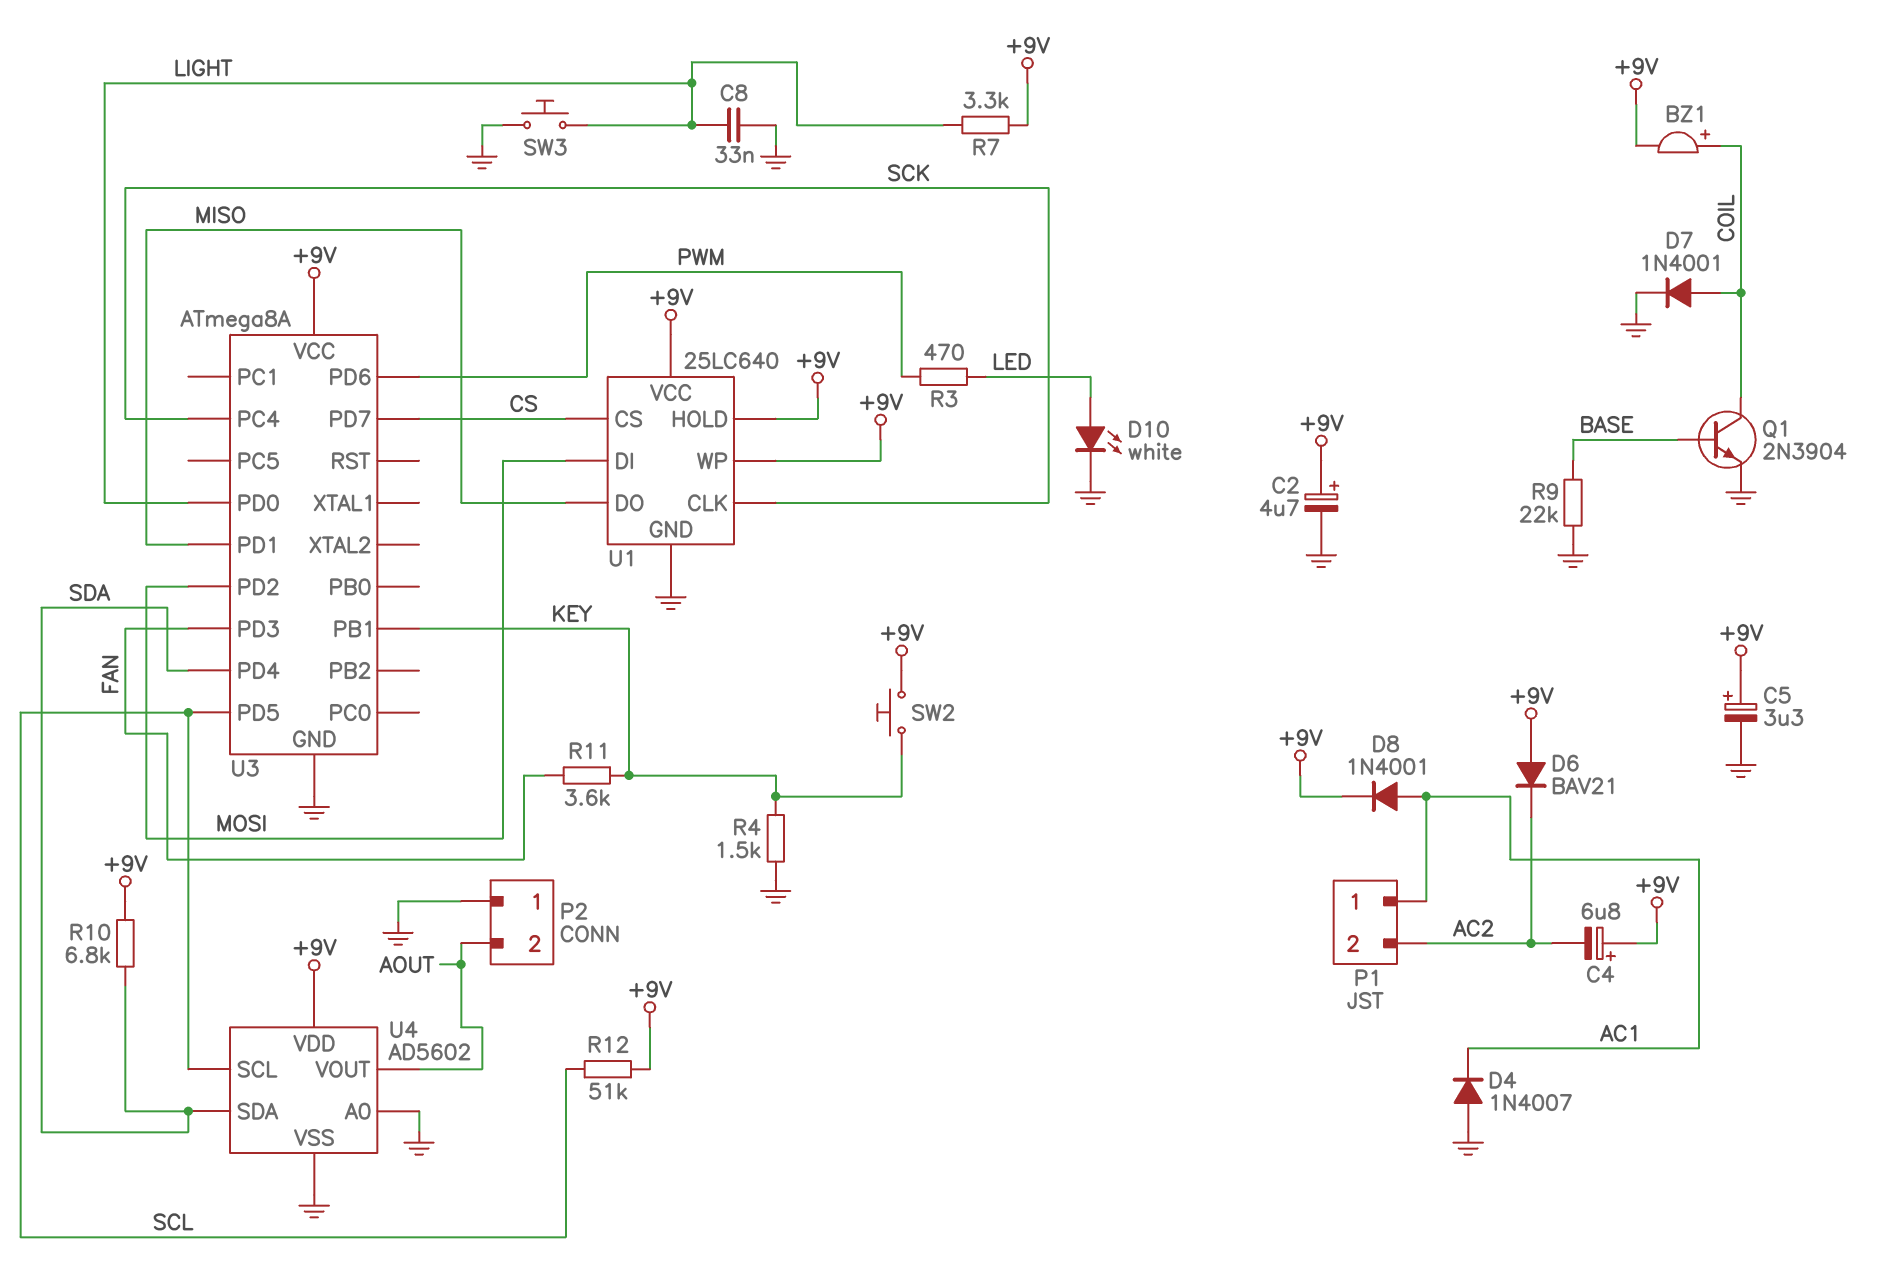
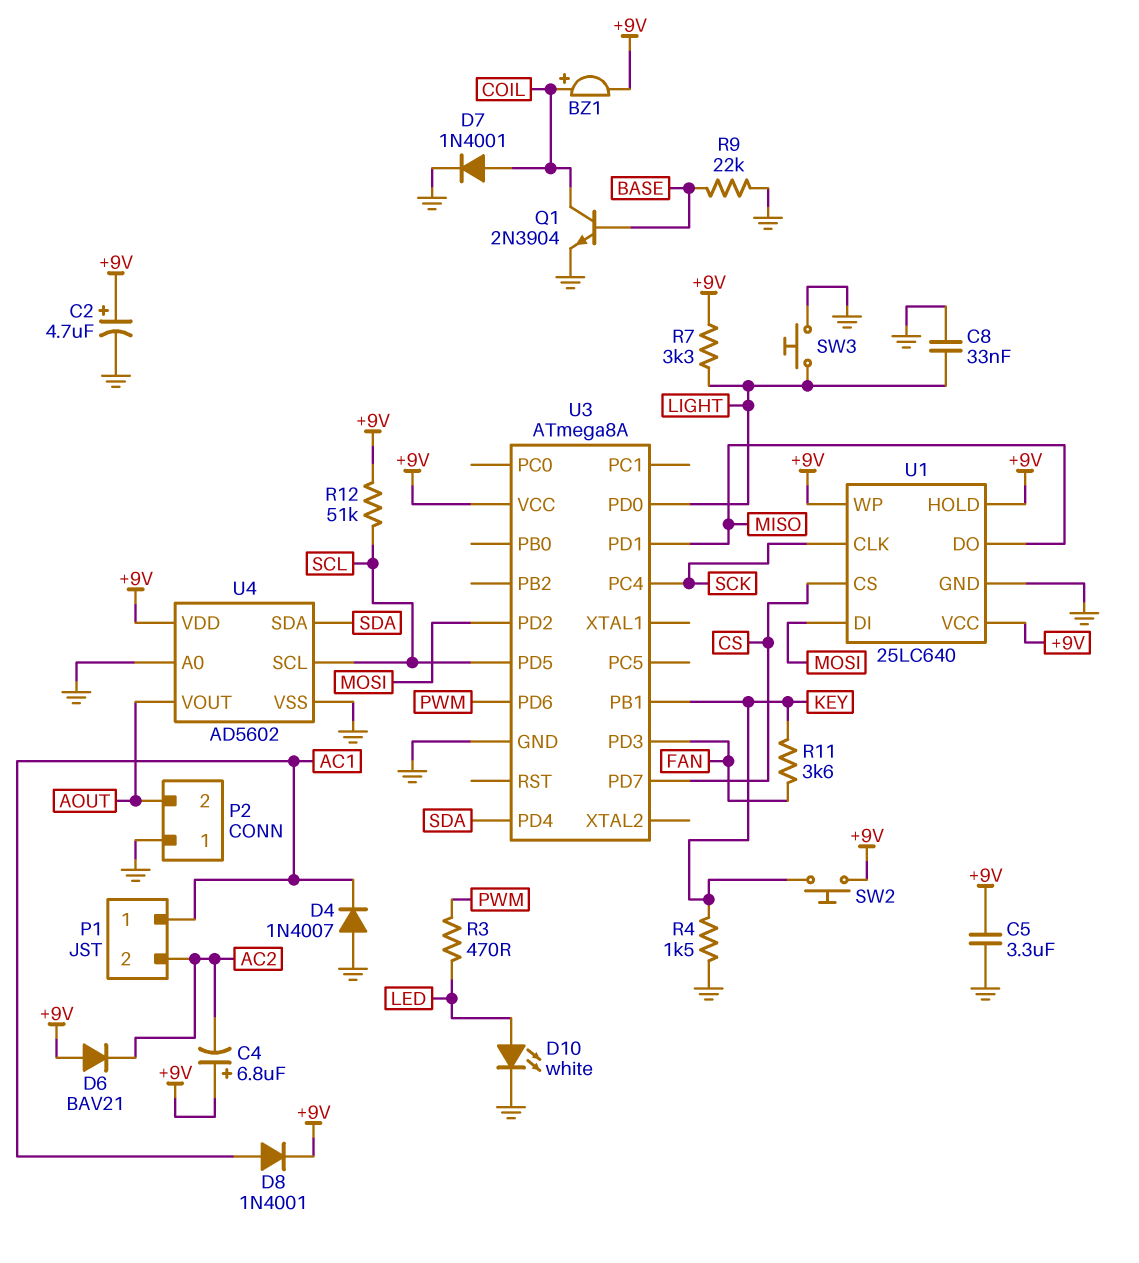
C5: 3.3uF (plus +9V, minus GND) -> 3.3uF (+9V, GND)
R10: 6.8k (+9V, SDA) -> none

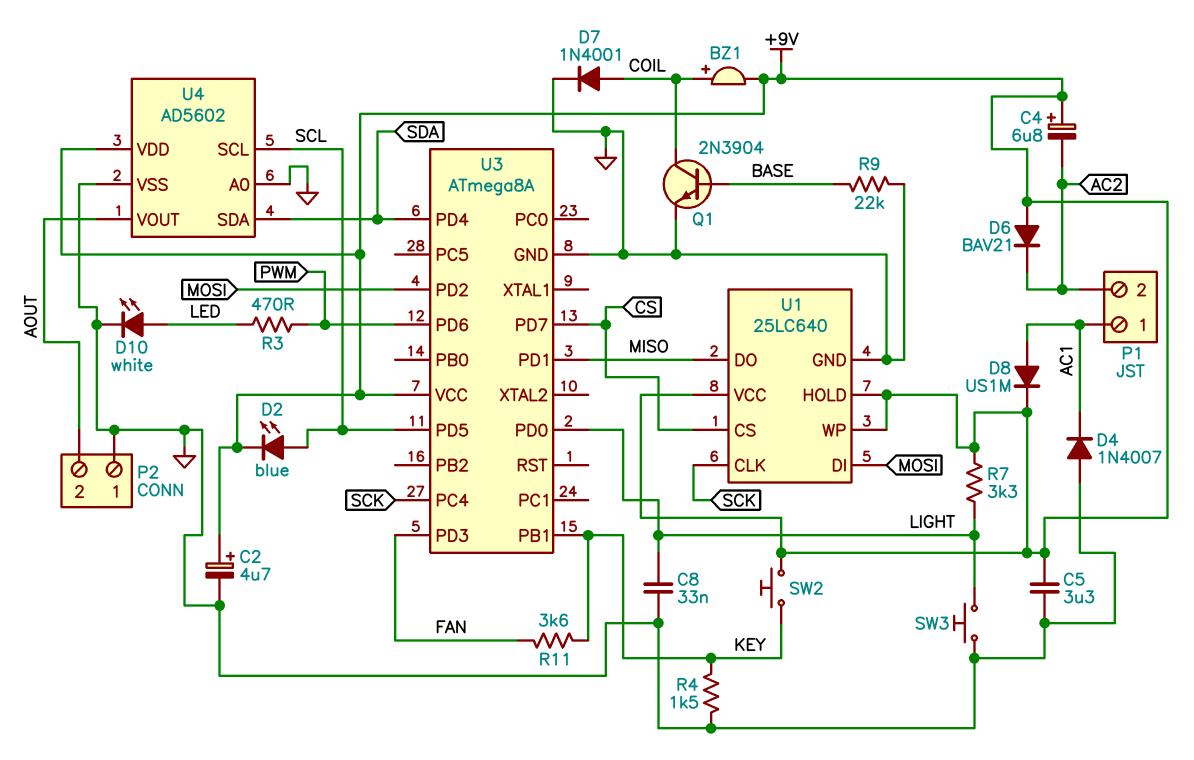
D2: none -> LED blue (A SCL, K +9V)
D8: diode 1N4001 (A AC1, K +9V) -> diode US1M (A AC1, K +9V)
R12: 51k (+9V, SCL) -> none

